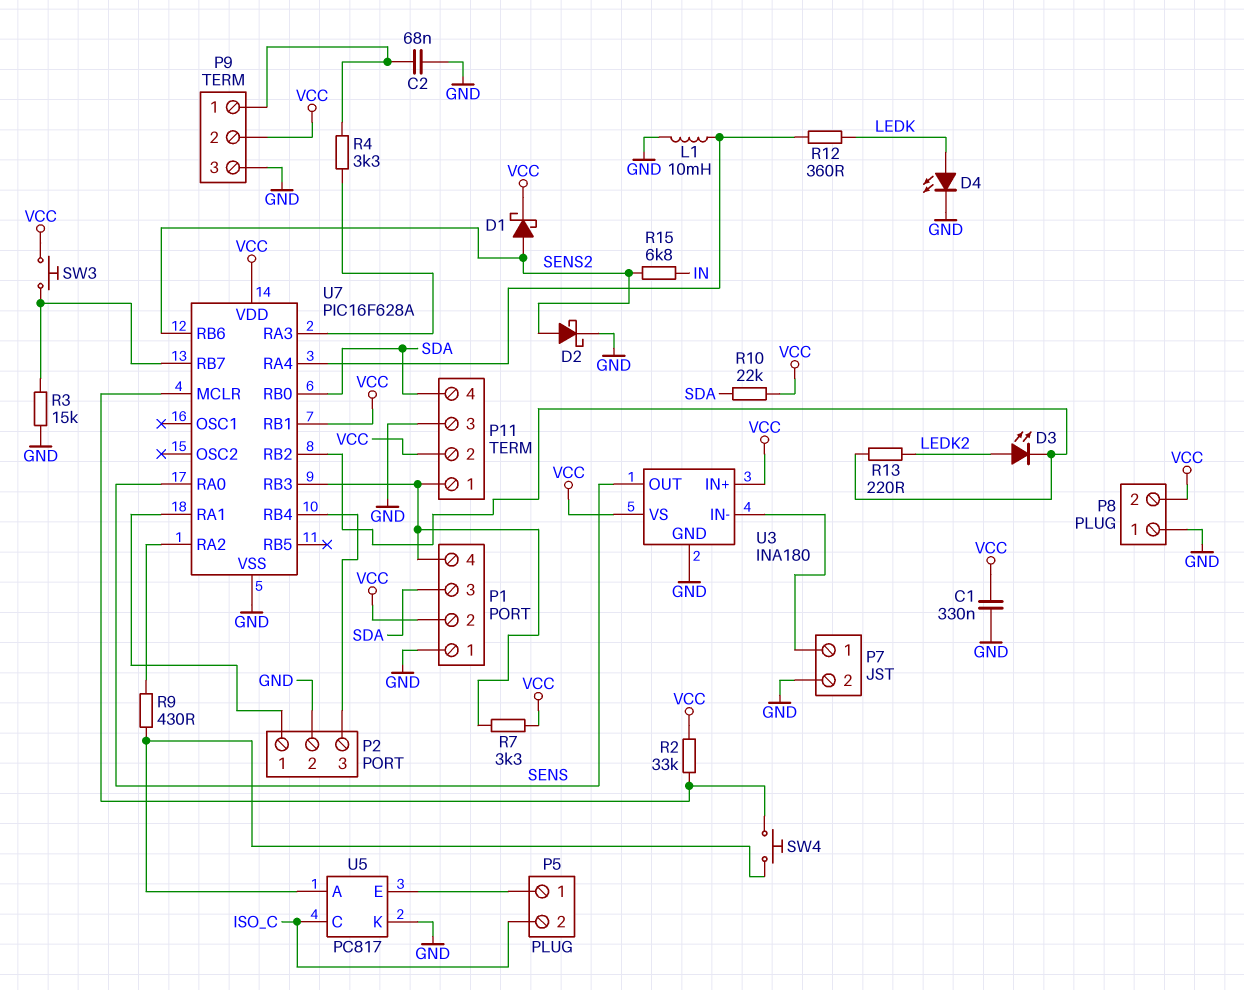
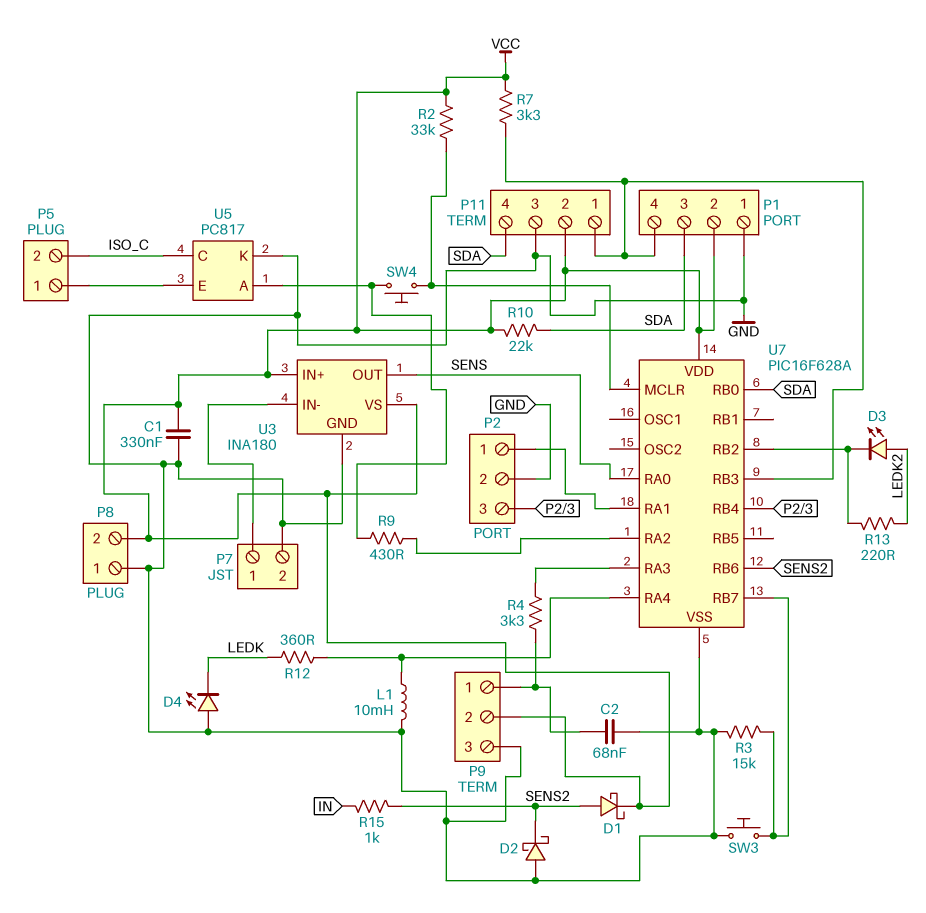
D2: schottky (A SENS2, K GND) -> schottky (A GND, K SENS2)
D4: LED (A LEDK, K GND) -> LED (A GND, K LEDK)
R15: 6.8k (IN, SENS2) -> 1k (IN, SENS2)
SW3: button (U7/RB7, VCC) -> button (GND, U7/RB7)
U7 pin RB1: VCC -> none

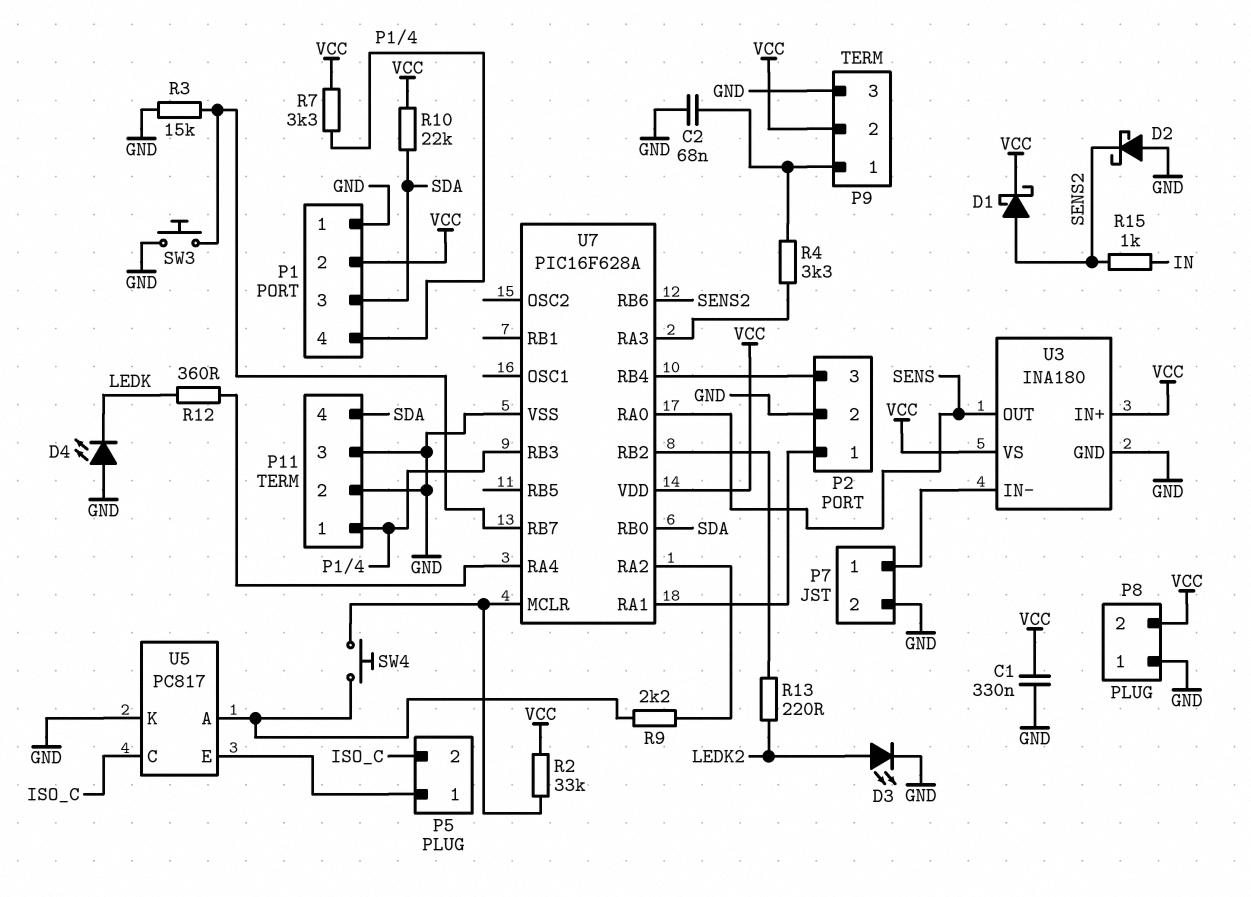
D3: LED (A LEDK2, K U7/RB2) -> LED (A LEDK2, K GND)
L1: 10mH (GND, U7/RA4) -> none
P11 pin 2: VCC -> GND
R9: 430 (U5/A, U7/RA2) -> 2.2k (U5/A, U7/RA2)

